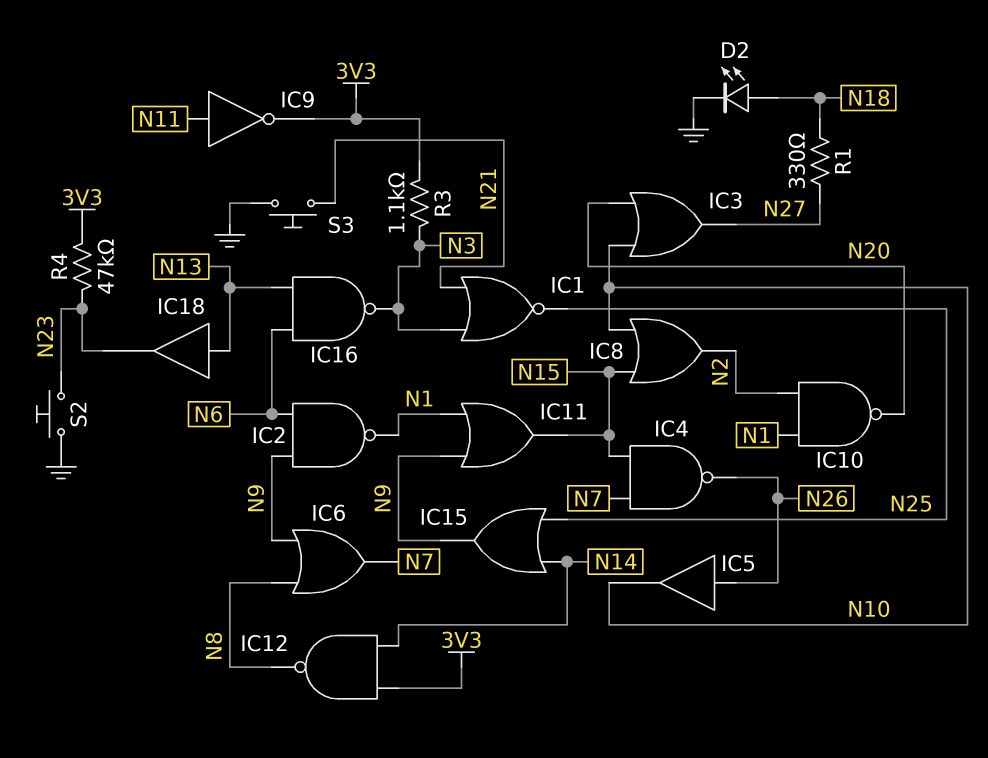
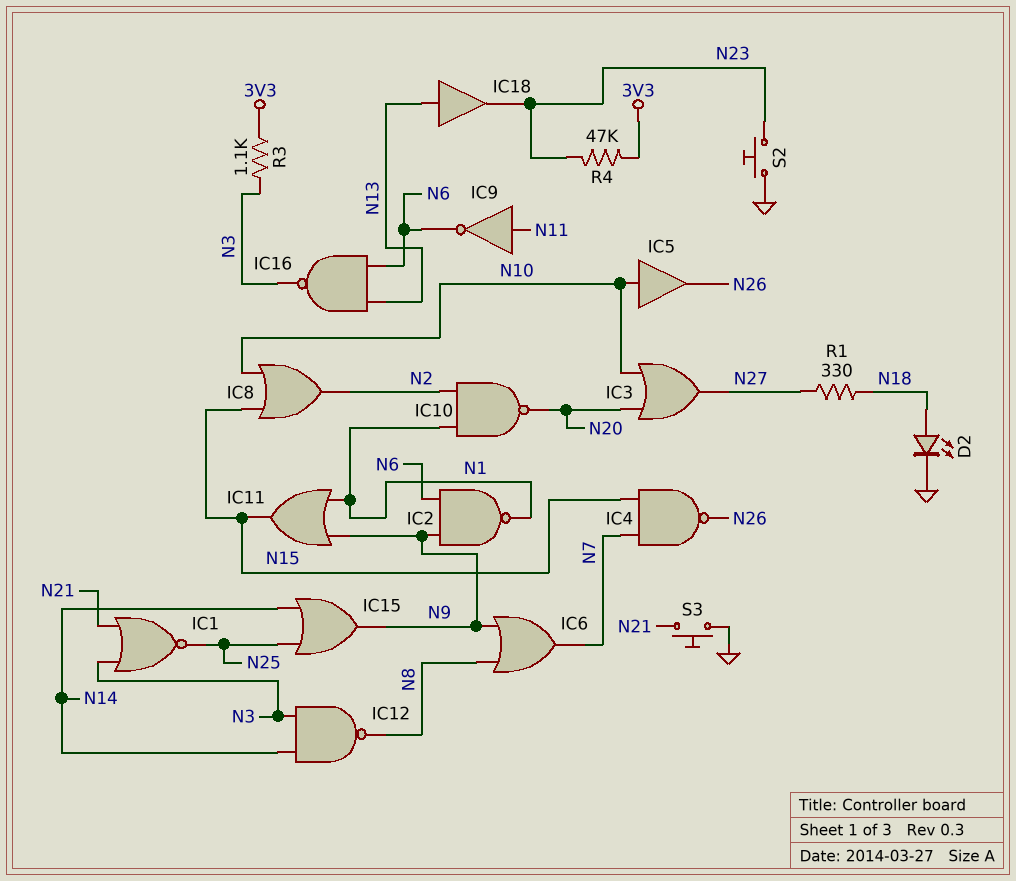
IC5: buffer (in N26, out N10) -> buffer (in N10, out N26)
IC9: NOT (in N11, out 3V3) -> NOT (in N11, out N6)
IC12: NAND (in 3V3, in N14, out N8) -> NAND (in N3, in N14, out N8)

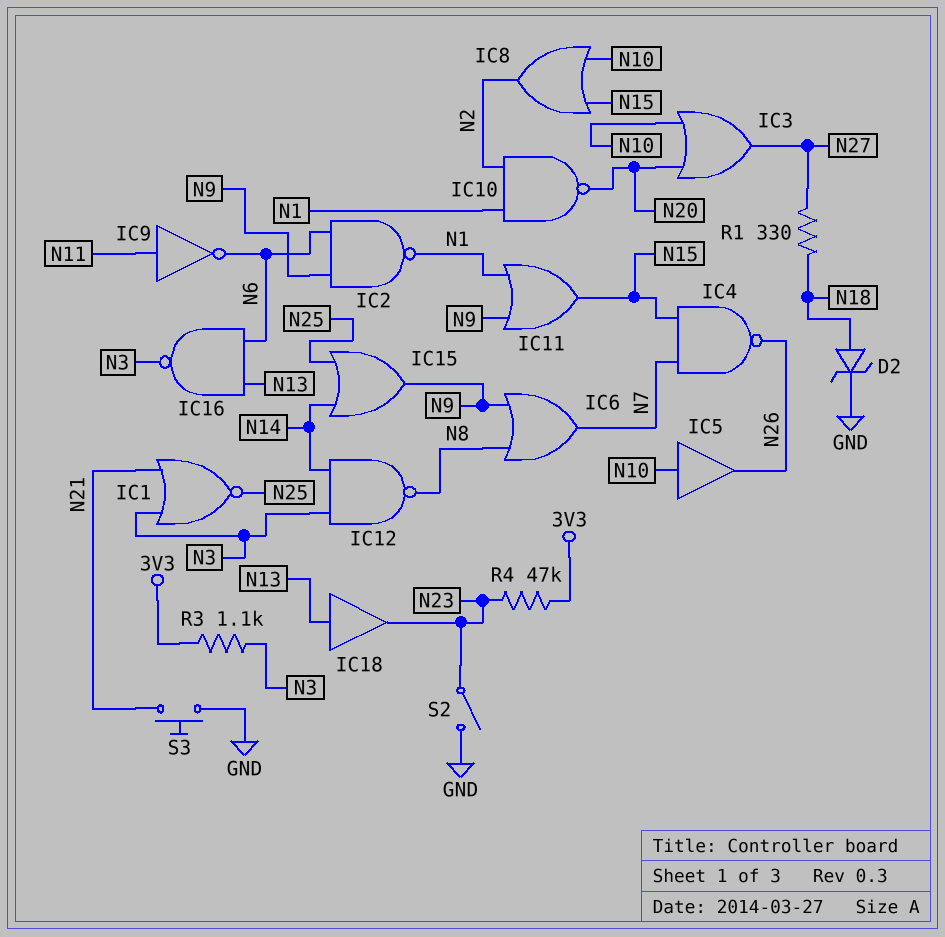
D2: LED (A N18, K GND) -> zener (A N18, K GND)
S2: button (GND, N23) -> switch (GND, N23)

